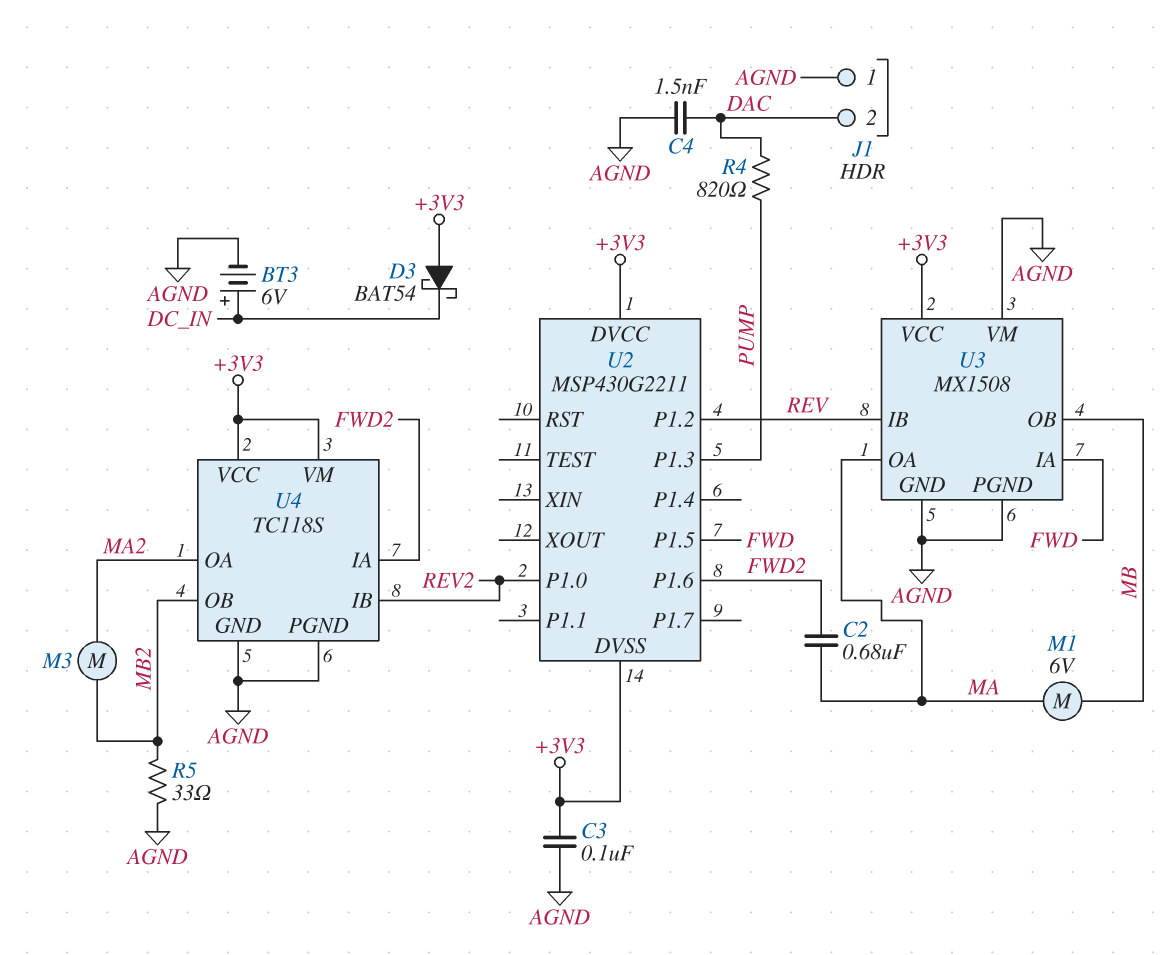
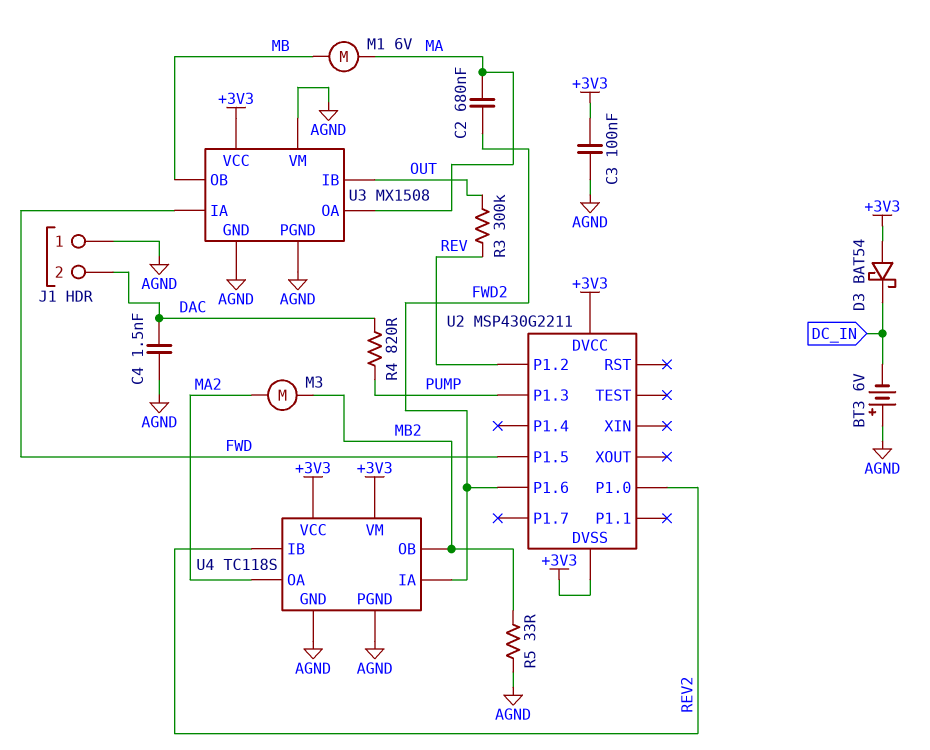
BT3: 6V (plus DC_IN, minus AGND) -> 6V (plus AGND, minus DC_IN)
R3: none -> 300k (OUT, REV)
U3 pin IB: REV -> OUT

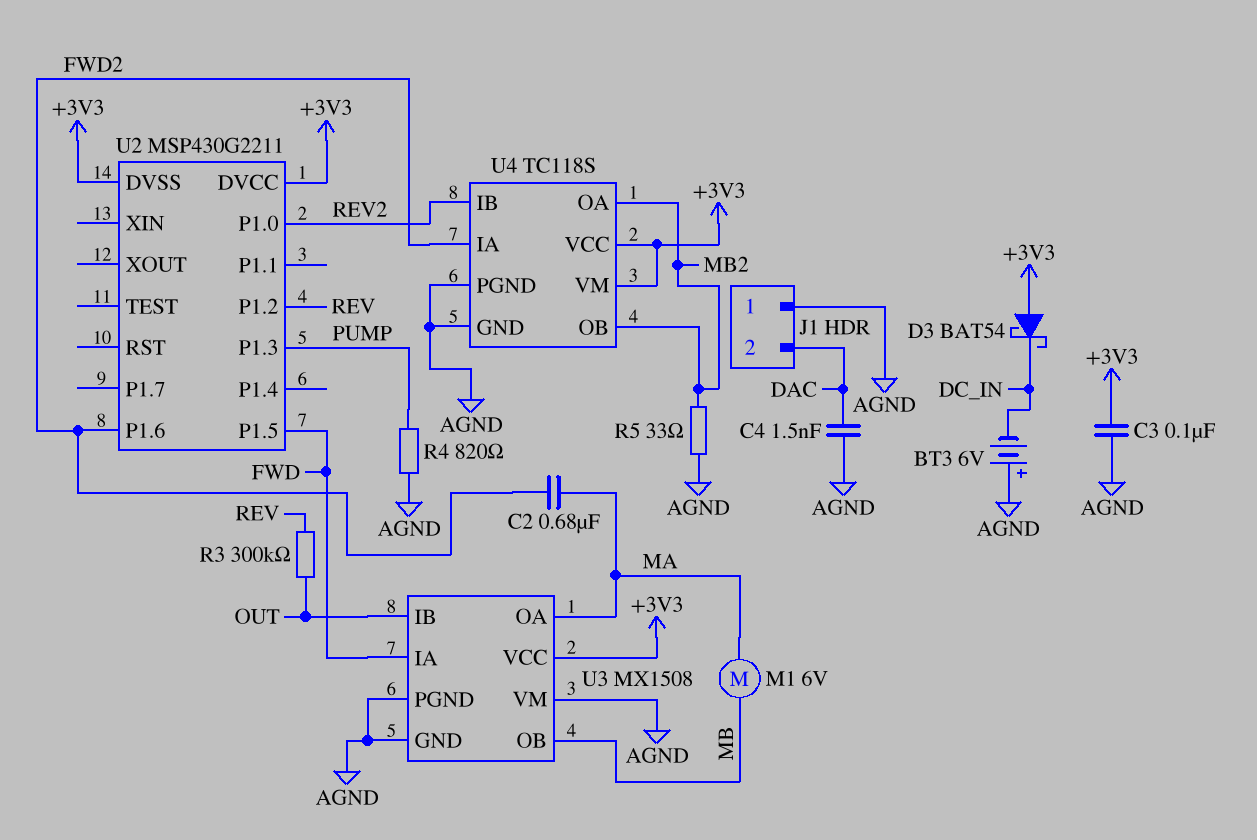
M3: motor (MA2, MB2) -> none
R4: 820 (DAC, PUMP) -> 820 (AGND, PUMP)
U4 pin OA: MA2 -> MB2

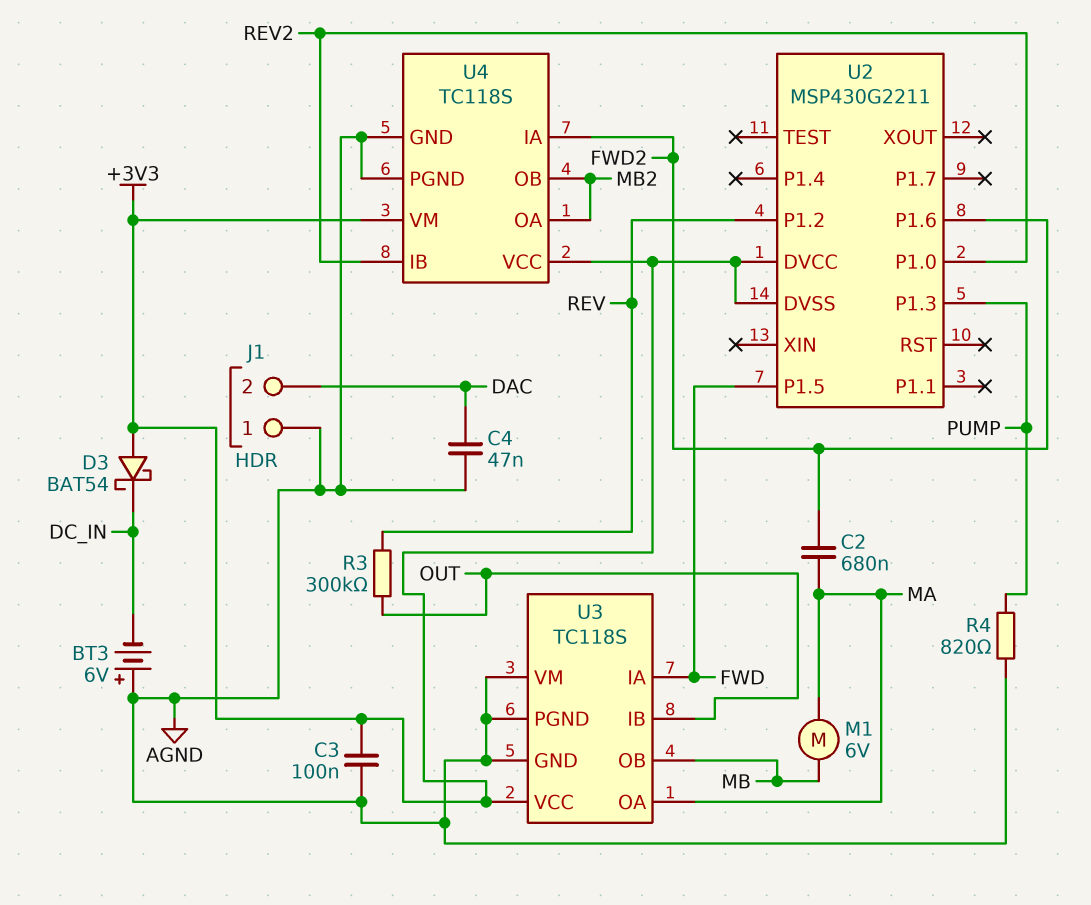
C4: 1.5nF (AGND, DAC) -> 47nF (AGND, DAC)
R5: 33 (AGND, MB2) -> none
U3: MX1508 -> TC118S

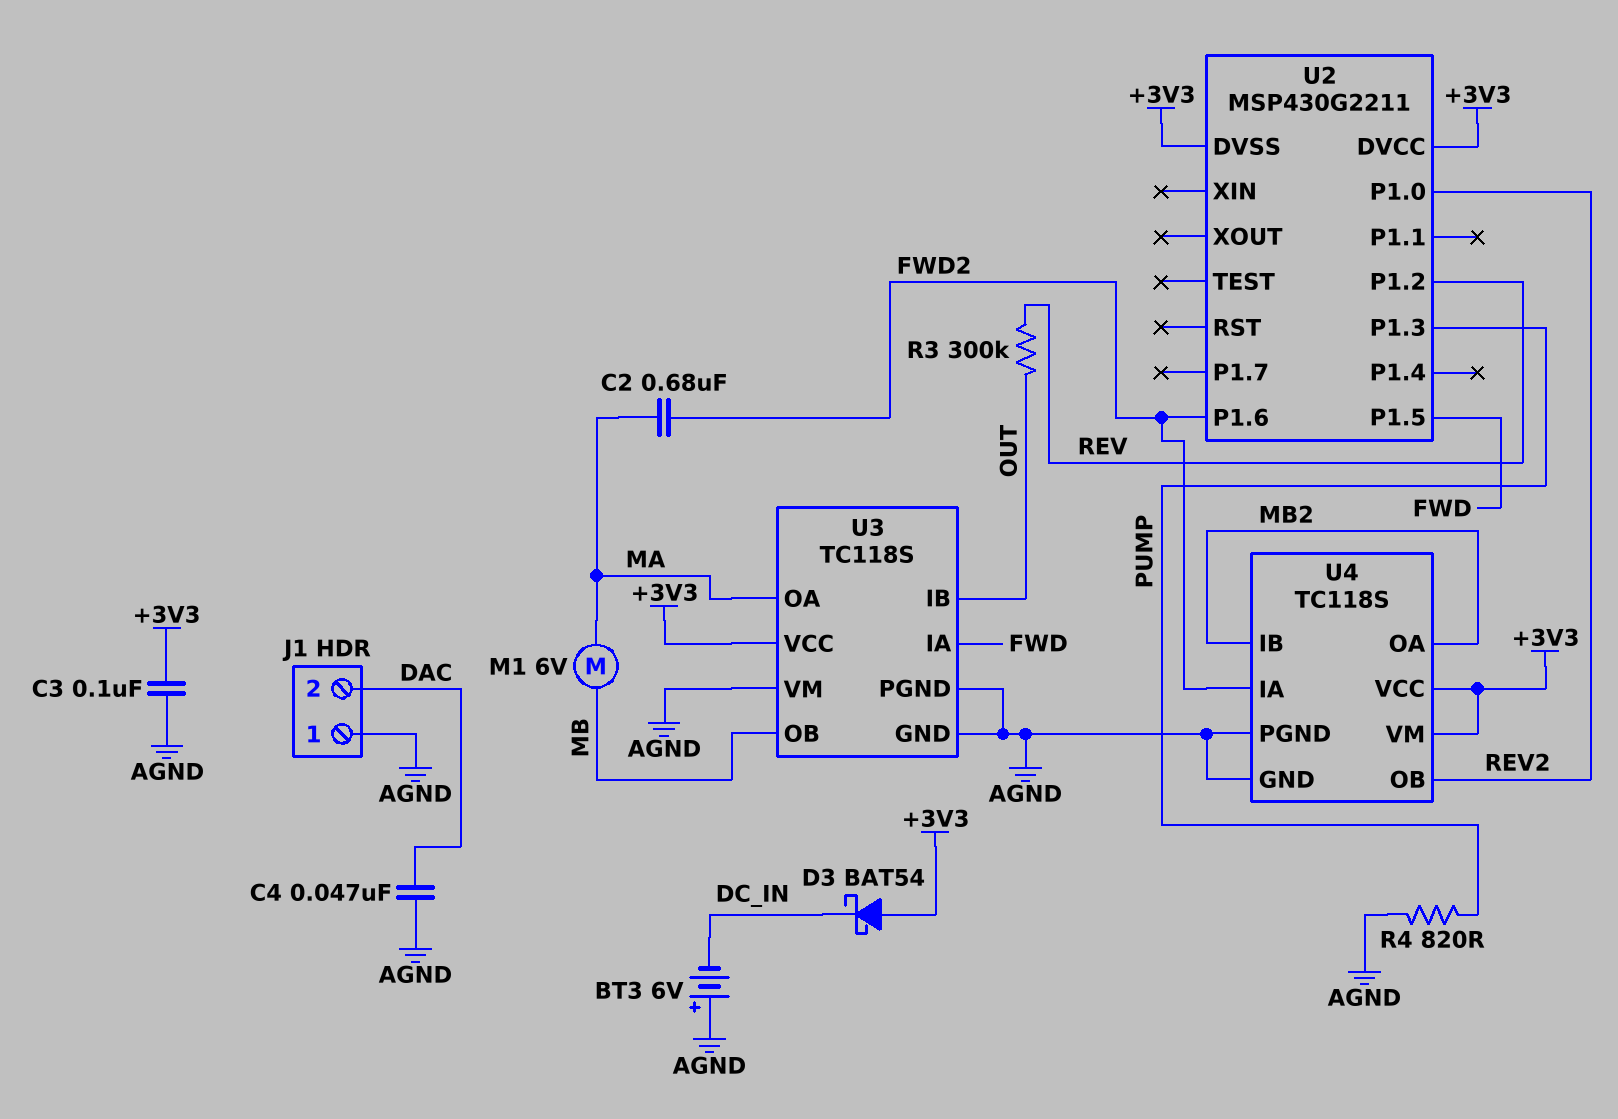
U4 pin IB: REV2 -> MB2
U4 pin OB: MB2 -> REV2

